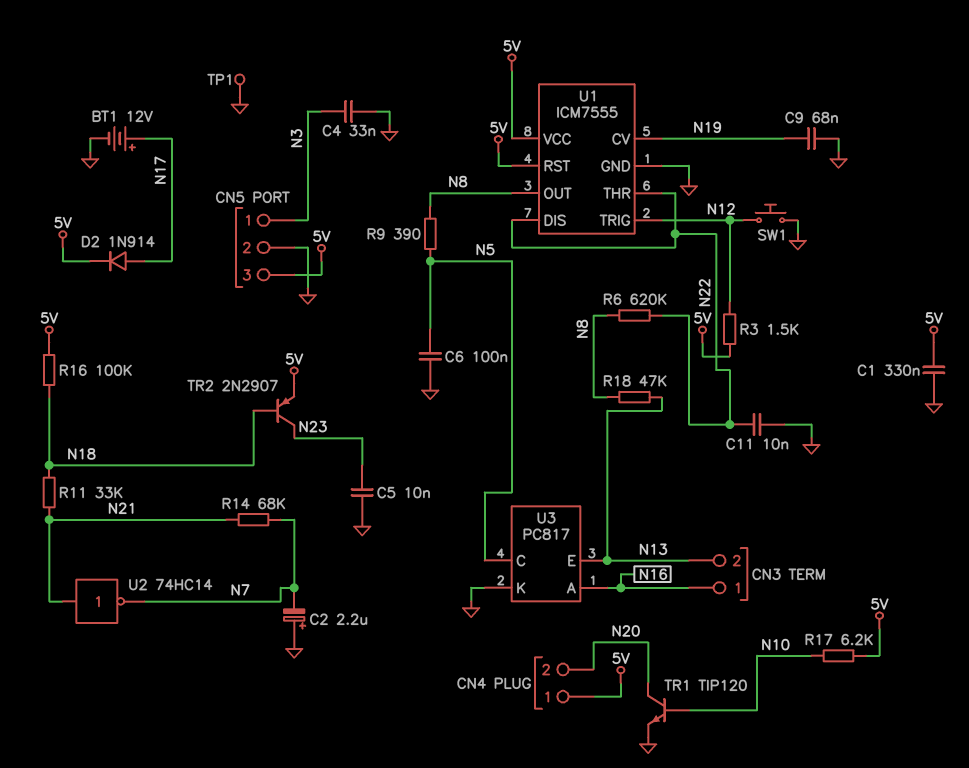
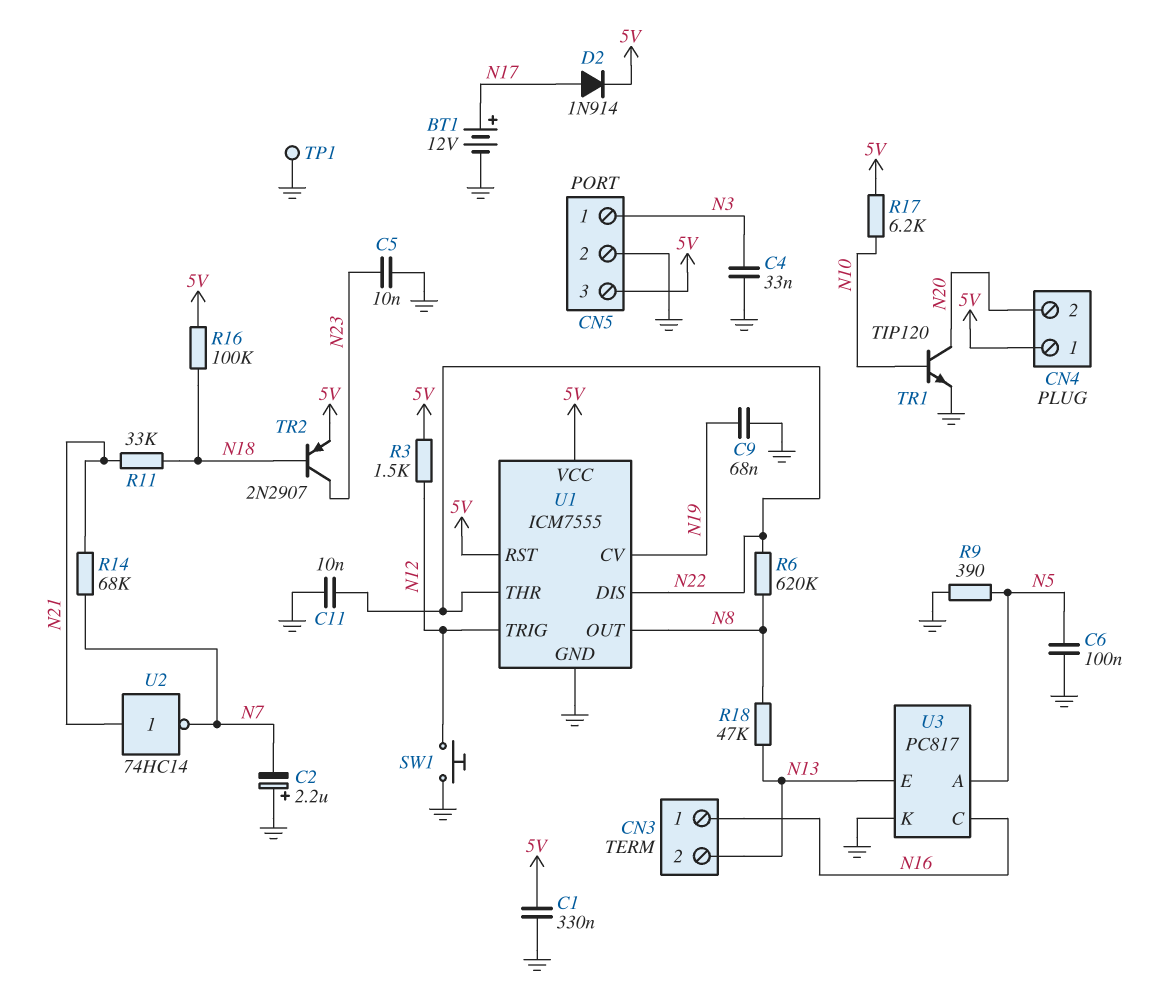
R9: 390 (N5, N8) -> 390 (GND, N5)
U3 pin A: N16 -> N5
U3 pin C: N5 -> N16

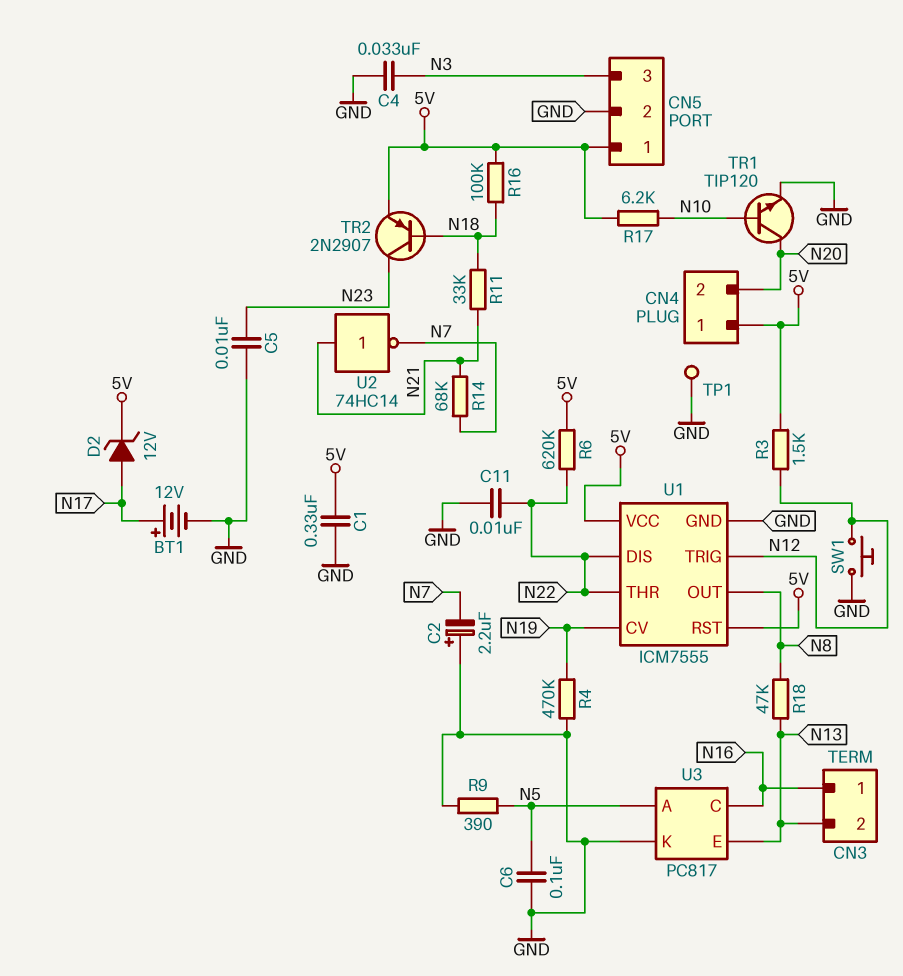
C9: 68nF (GND, N19) -> none
CN5 pin 1: N3 -> 5V
CN5 pin 3: 5V -> N3
D2: diode 1N914 (A N17, K 5V) -> zener 12V (A N17, K 5V)
R4: none -> 470k (GND, N19)
R6: 620k (N8, N22) -> 620k (5V, N22)

